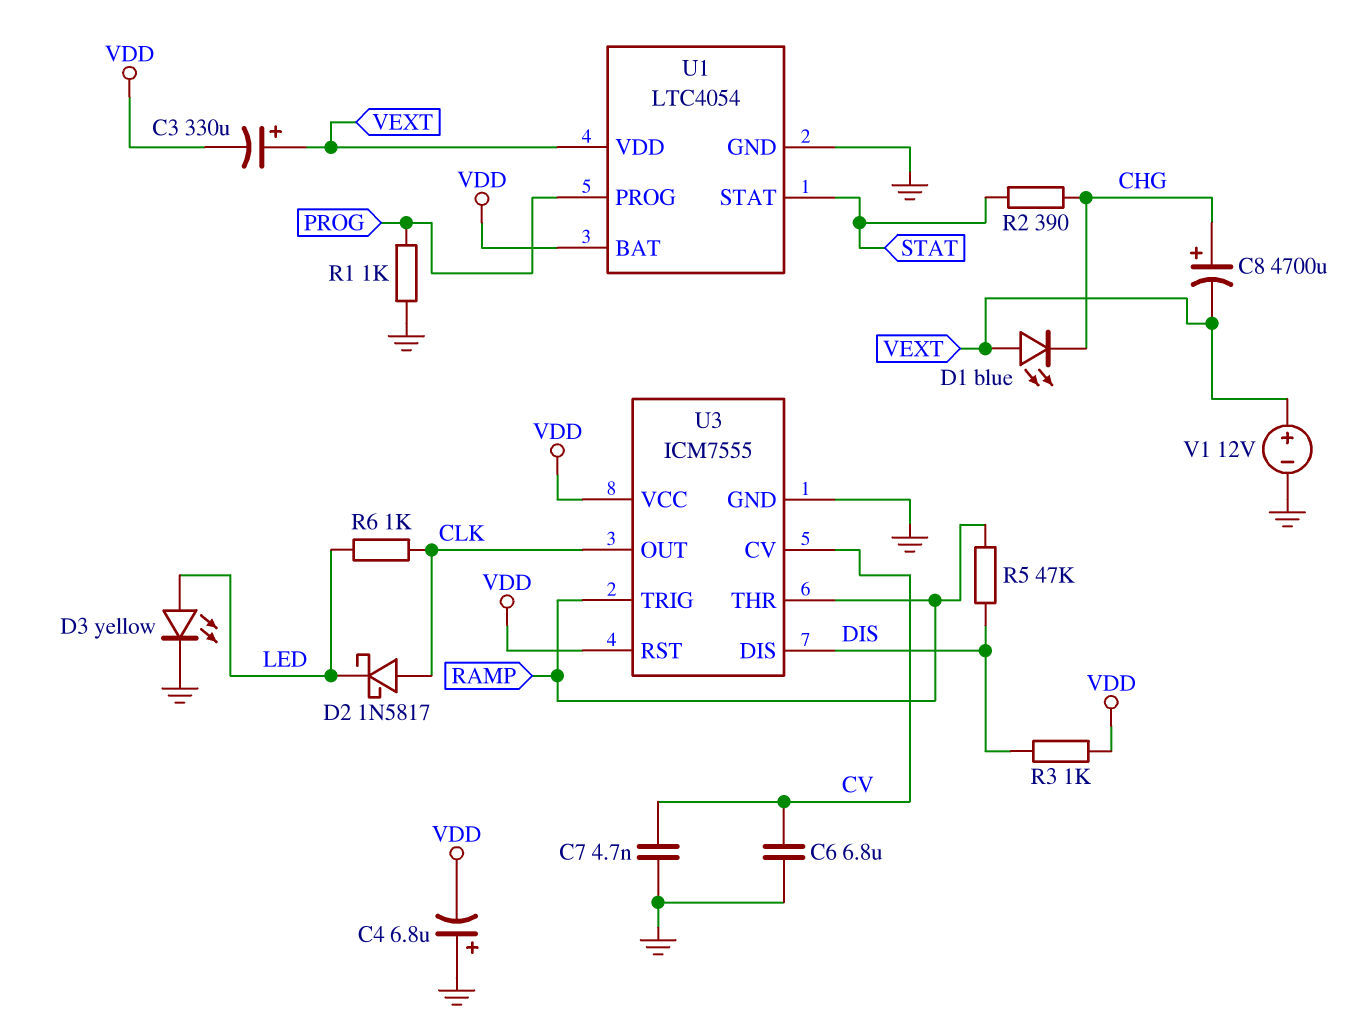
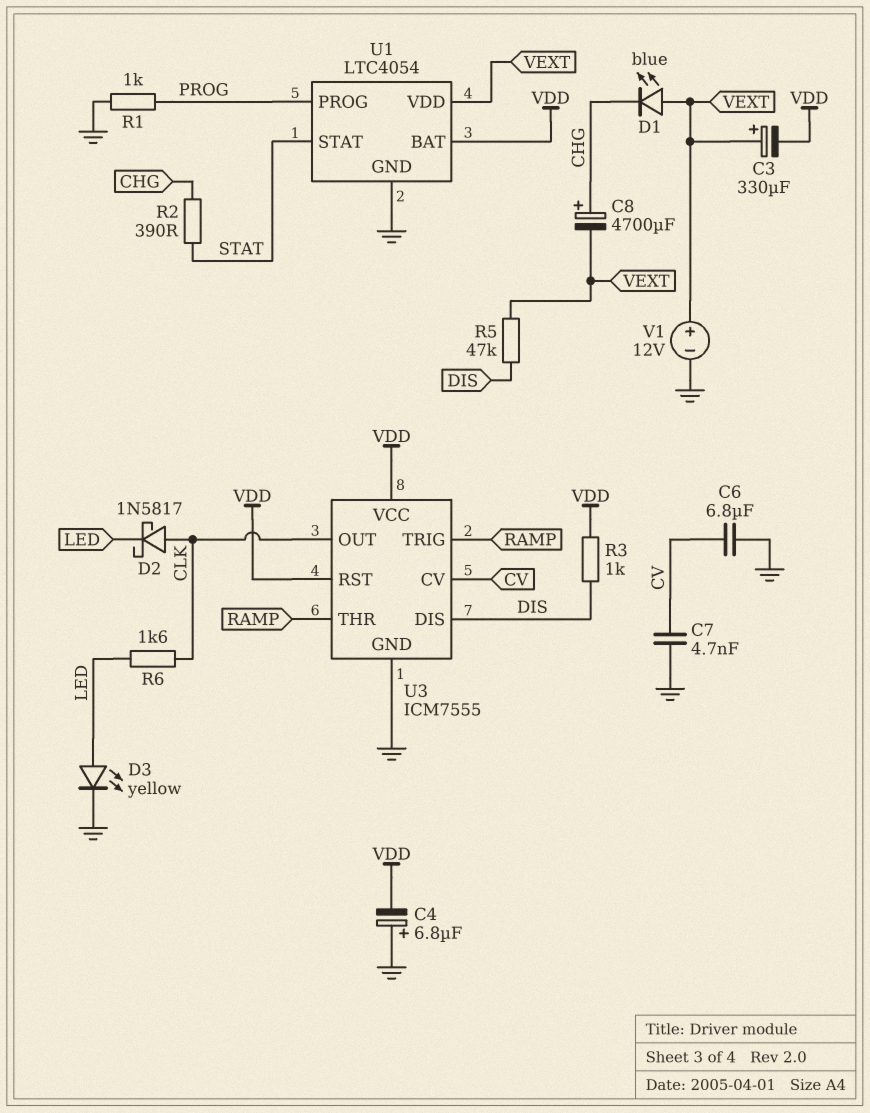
R5: 47k (DIS, RAMP) -> 47k (DIS, VEXT)
R6: 1k (CLK, LED) -> 1.6k (CLK, LED)

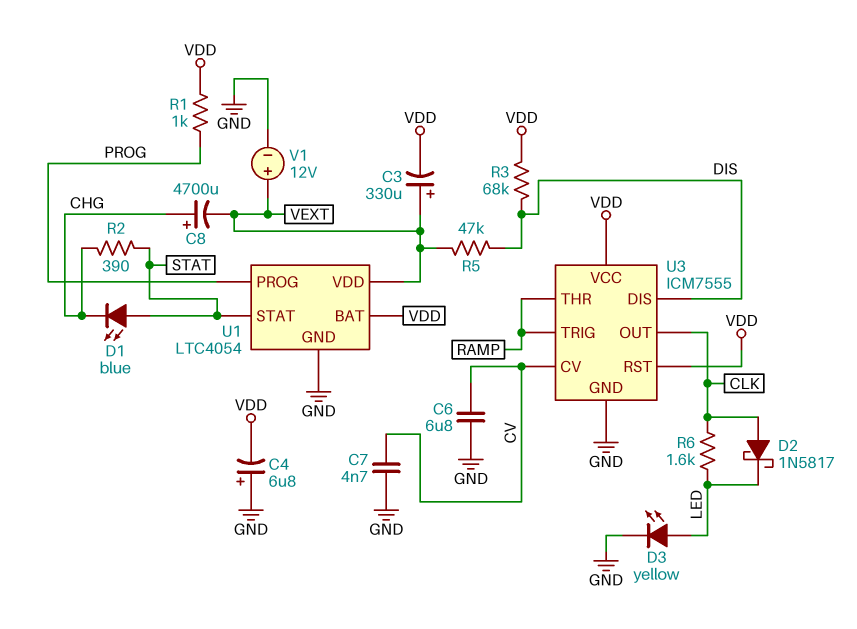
D1: LED blue (A VEXT, K CHG) -> LED blue (A STAT, K CHG)
R1: 1k (GND, PROG) -> 1k (PROG, VDD)
R3: 1k (DIS, VDD) -> 68k (DIS, VDD)

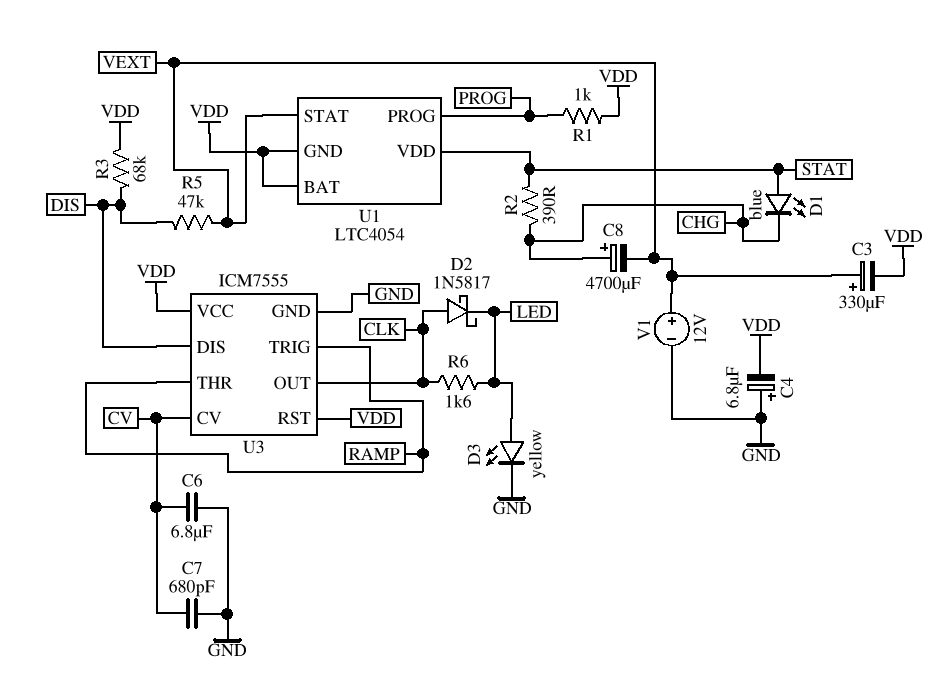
C7: 4.7nF (CV, GND) -> 680pF (CV, GND)
U1 pin GND: GND -> VDD
U1 pin STAT: STAT -> VEXT
U1 pin VDD: VEXT -> STAT

